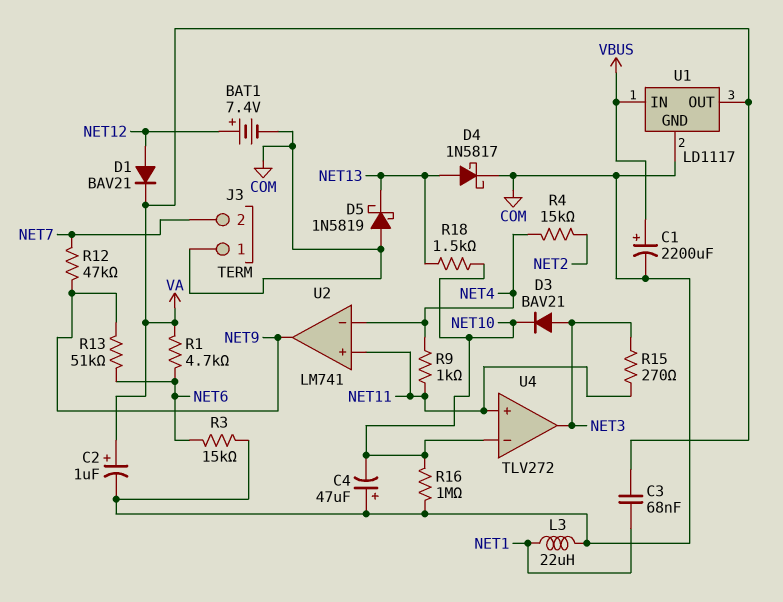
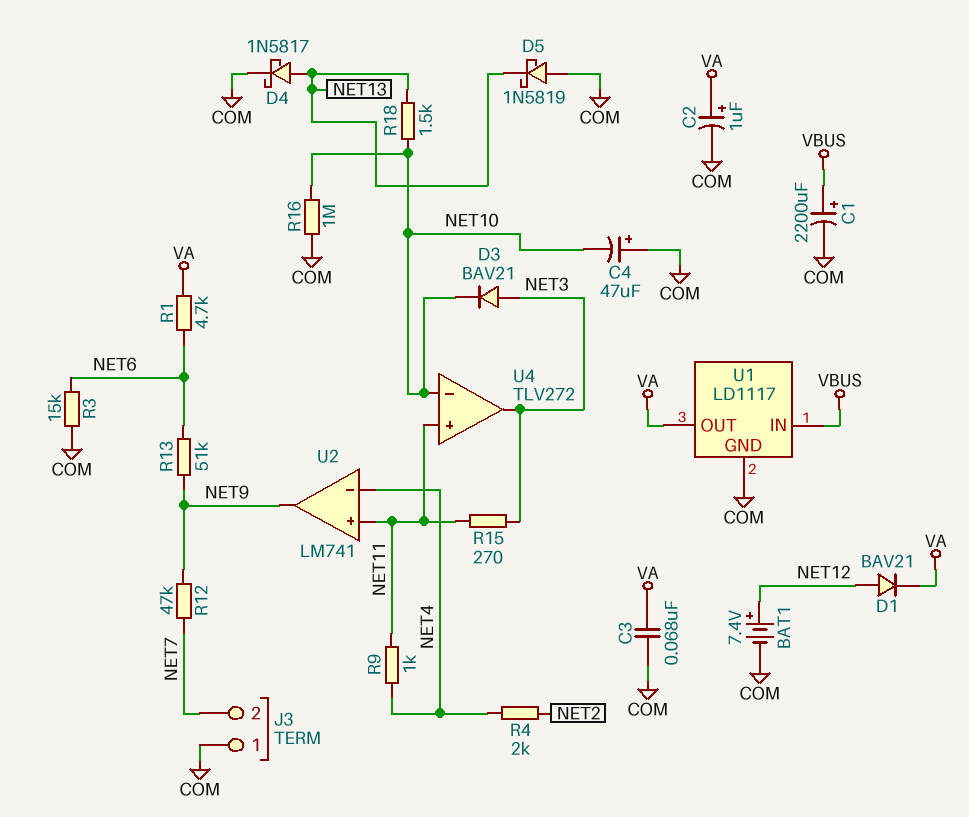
C3: 68nF (NET1, VA) -> 68nF (COM, VA)
L3: 22uH (COM, NET1) -> none
R4: 15k (NET2, NET4) -> 2k (NET2, NET4)

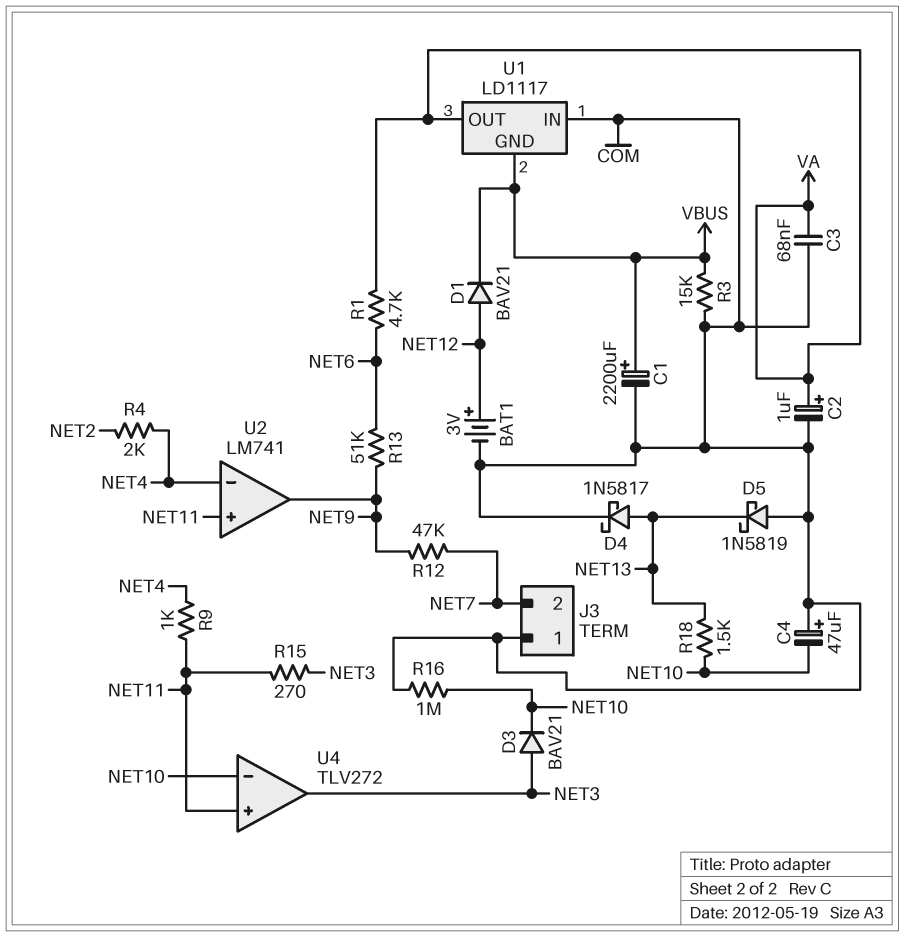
BAT1: 7.4V (plus NET12, minus COM) -> 3V (plus NET12, minus COM)
D1: diode BAV21 (A NET12, K VA) -> diode BAV21 (A NET12, K VBUS)
R3: 15k (COM, NET6) -> 15k (COM, VBUS)
U1 pin GND: COM -> VBUS
U1 pin IN: VBUS -> COM

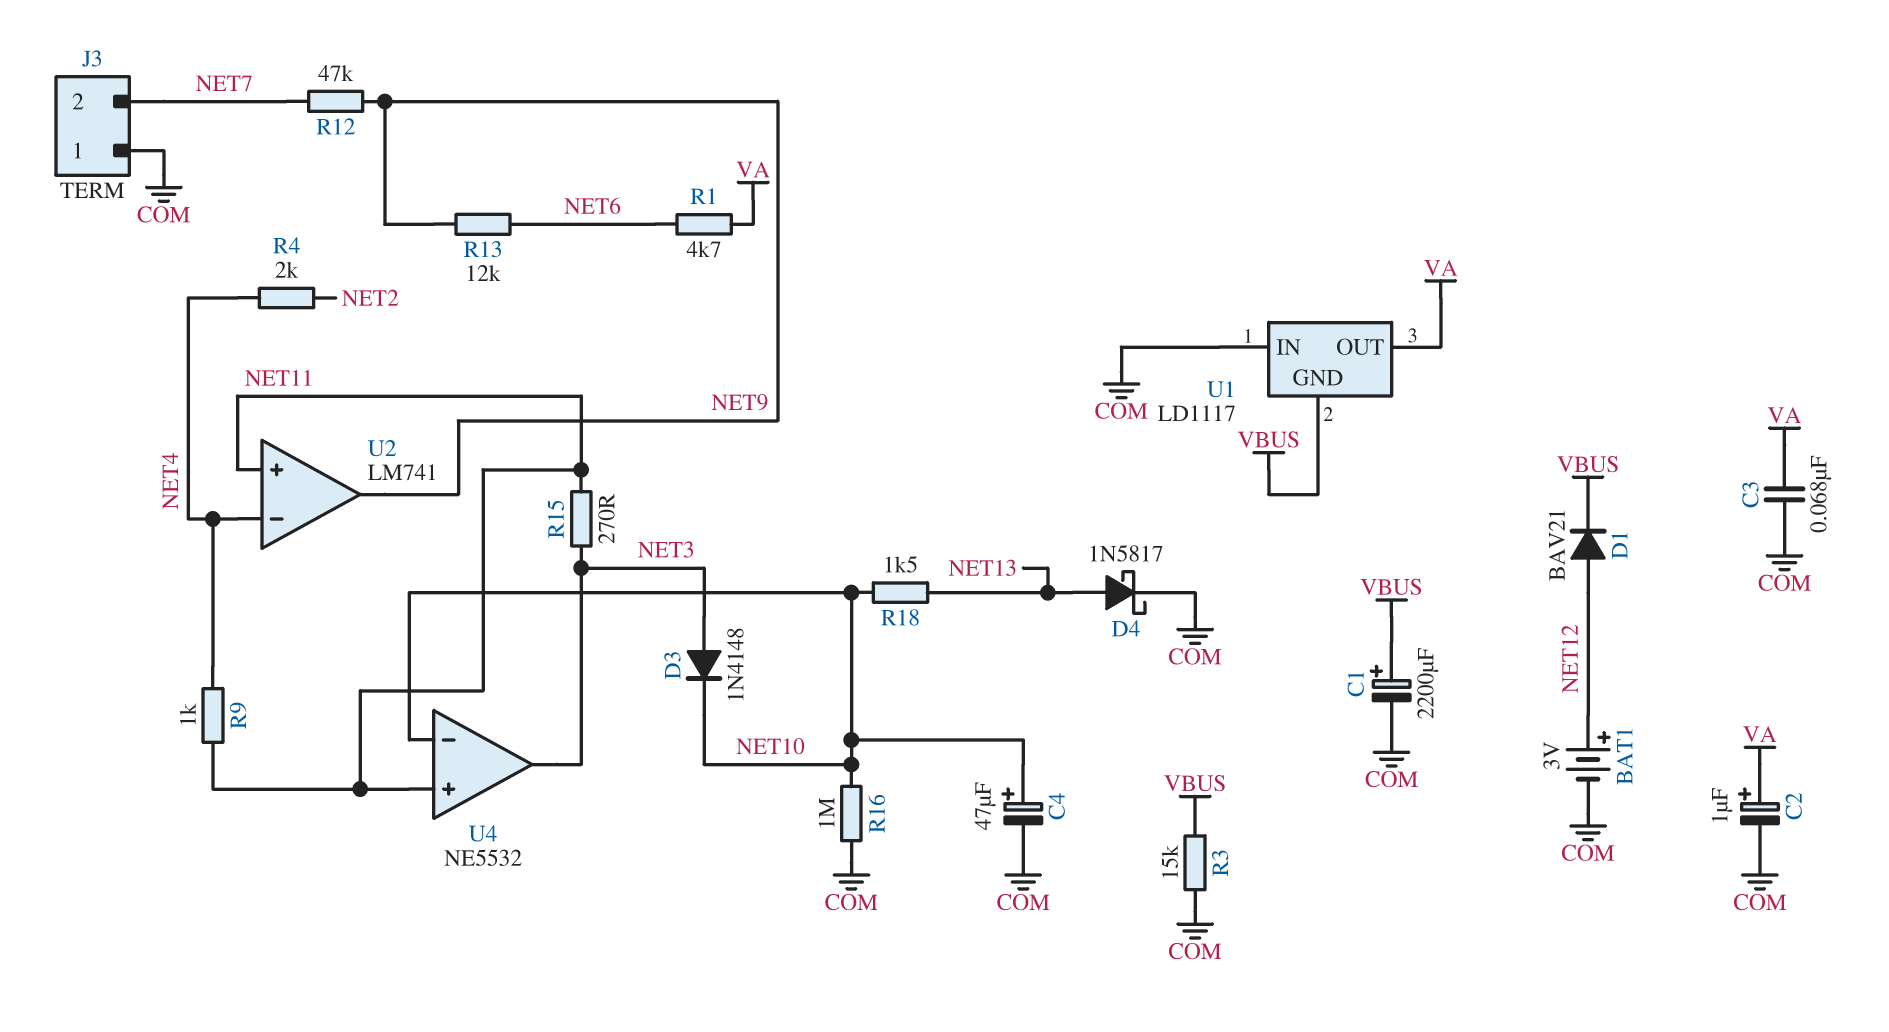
C4: 47uF (plus COM, minus NET10) -> 47uF (plus NET10, minus COM)
D3: diode BAV21 (A NET3, K NET10) -> diode 1N4148 (A NET3, K NET10)
D5: schottky 1N5819 (A COM, K NET13) -> none
R13: 51k (NET6, NET9) -> 12k (NET6, NET9)
U4: TLV272 -> NE5532

